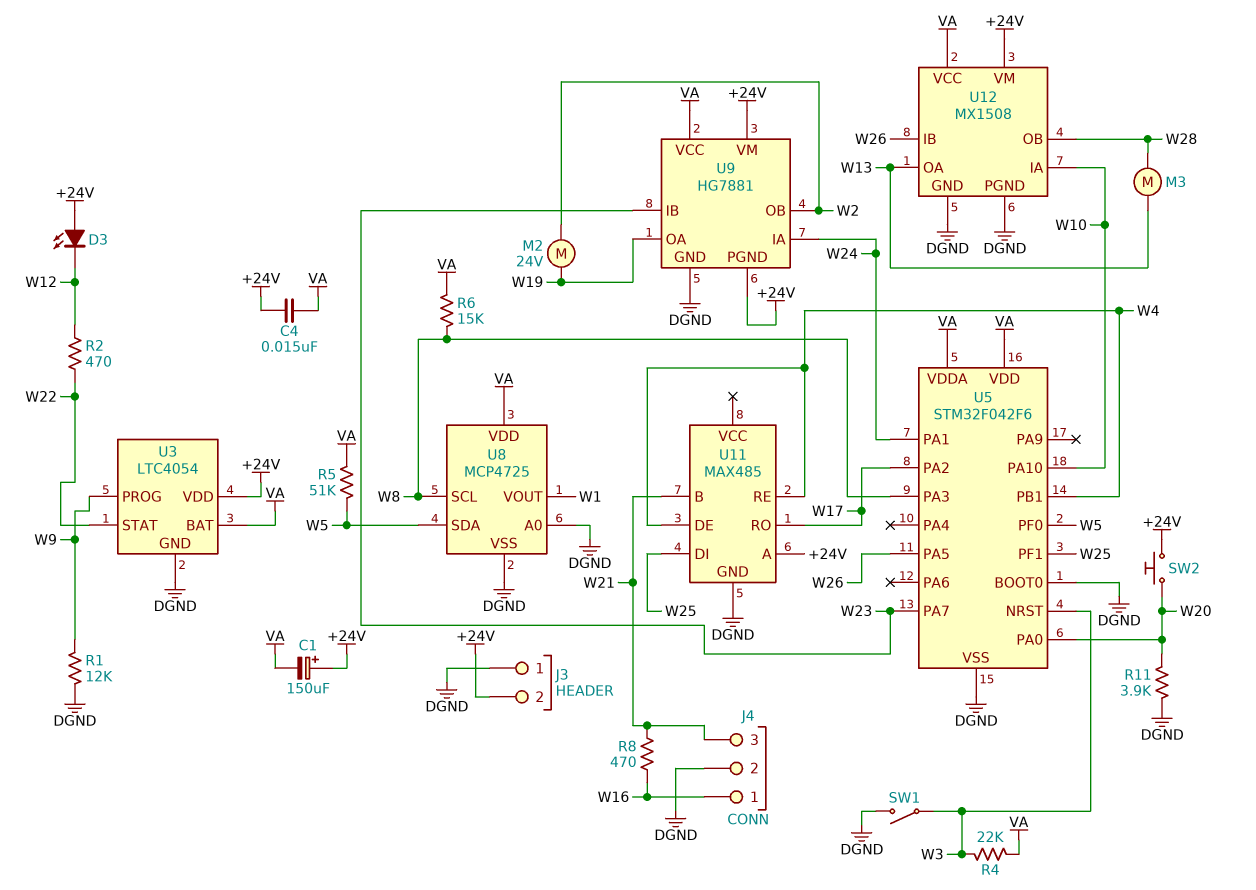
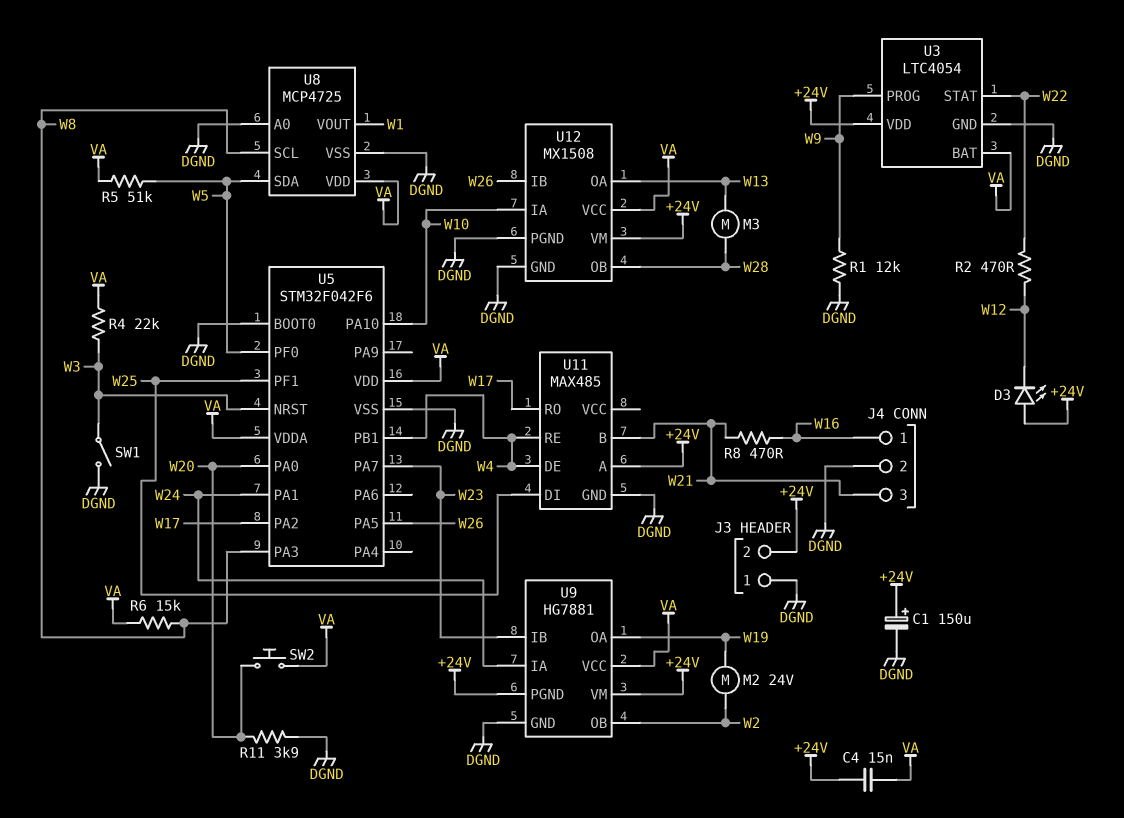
C1: 150uF (plus +24V, minus VA) -> 150uF (plus +24V, minus DGND)
SW2: button (+24V, W20) -> button (VA, W20)

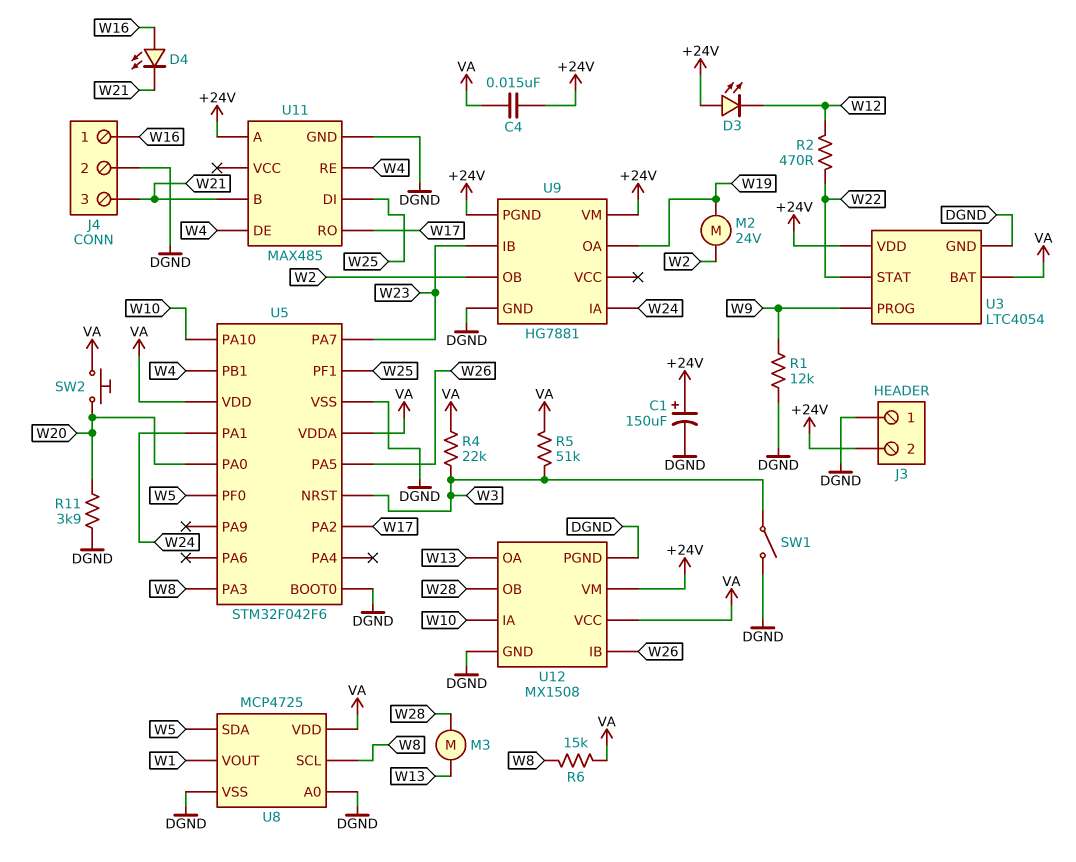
D4: none -> LED (A W16, K W21)
R5: 51k (VA, W5) -> 51k (VA, W3)
R8: 470 (W16, W21) -> none
U9 pin VCC: VA -> none

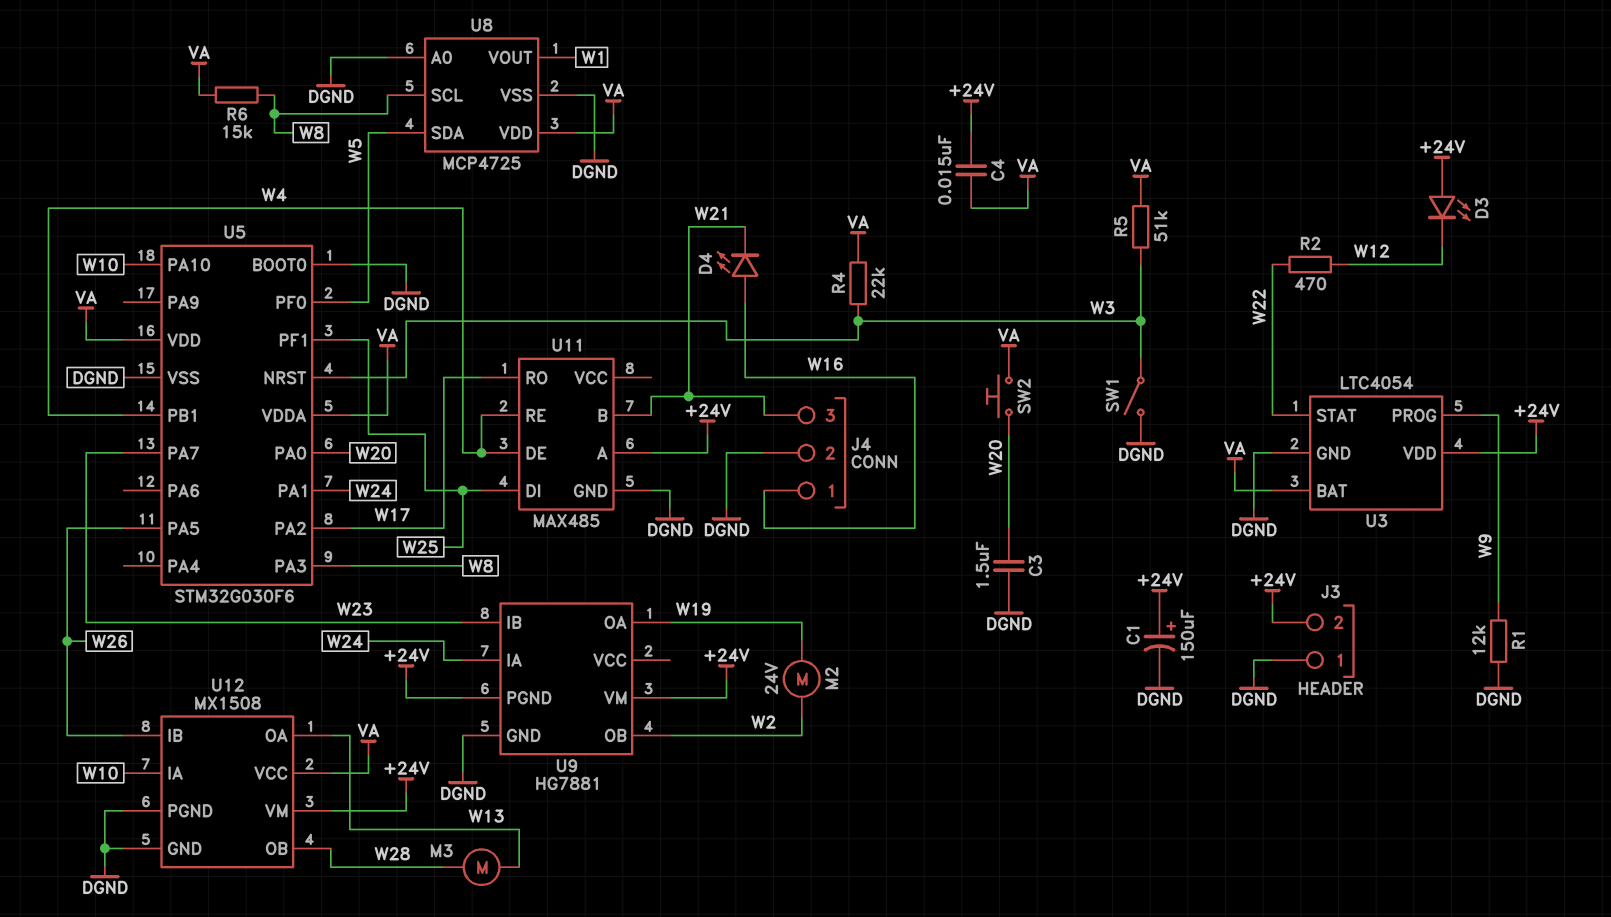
C3: none -> 1.5uF (DGND, W20)
R11: 3.9k (DGND, W20) -> none
U5: STM32F042F6 -> STM32G030F6

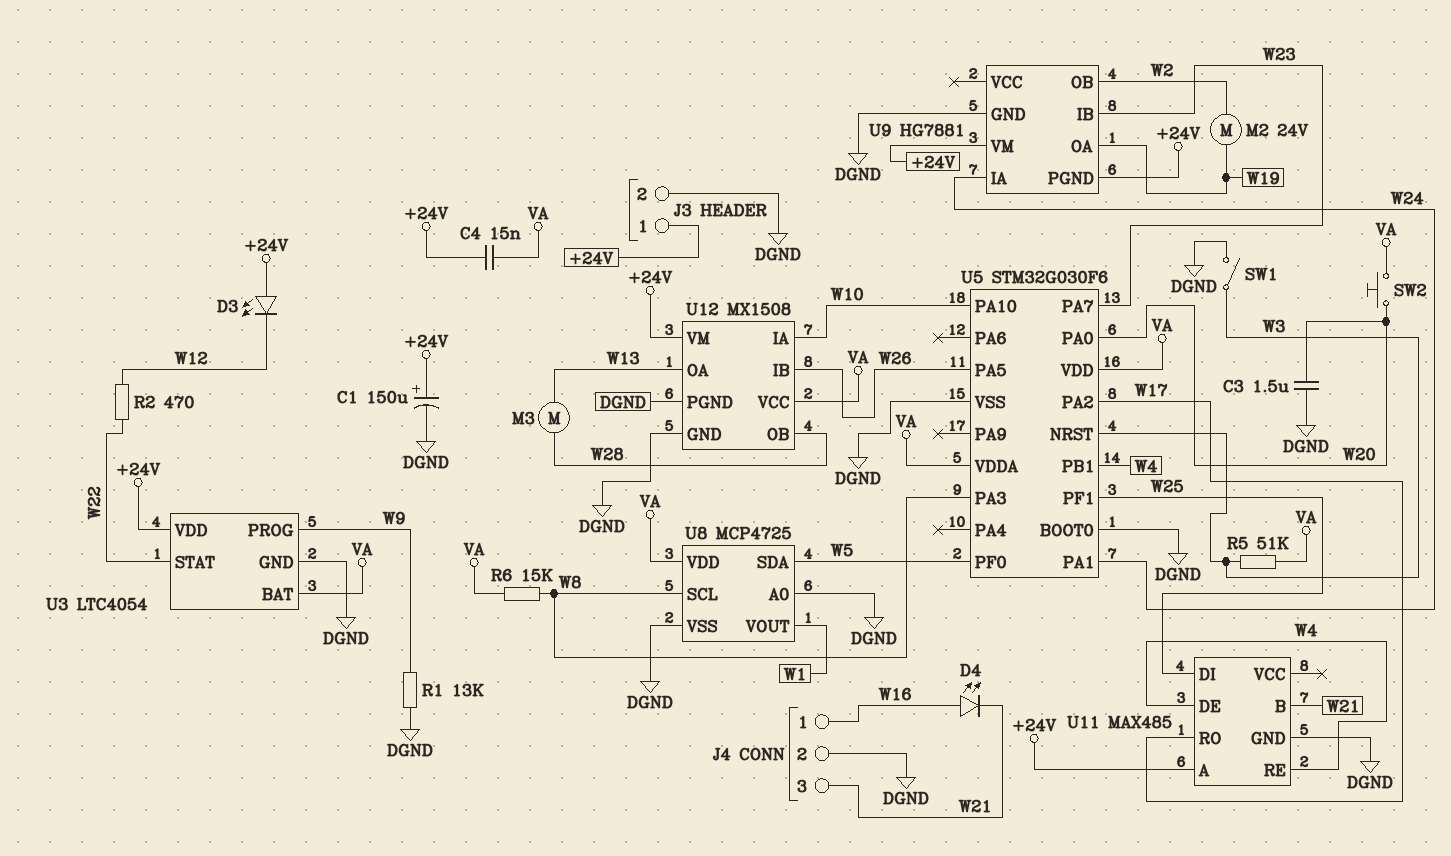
J3 pin 1: DGND -> +24V
J3 pin 2: +24V -> DGND
R1: 12k (DGND, W9) -> 13k (DGND, W9)
R4: 22k (VA, W3) -> none

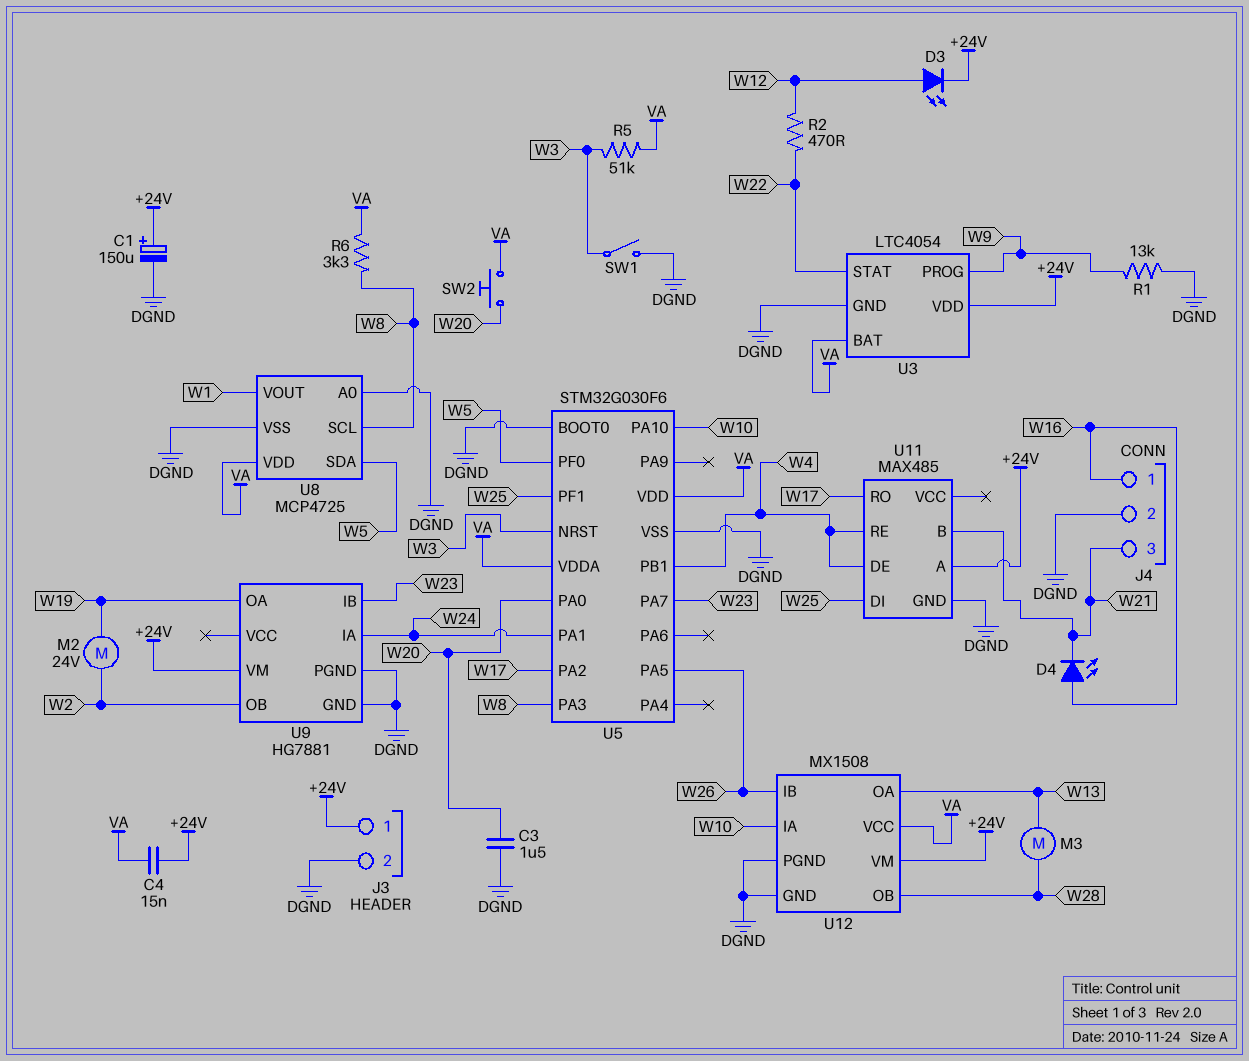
D3: LED (A +24V, K W12) -> LED (A W12, K +24V)
R6: 15k (VA, W8) -> 3.3k (VA, W8)
U9 pin PGND: +24V -> DGND

